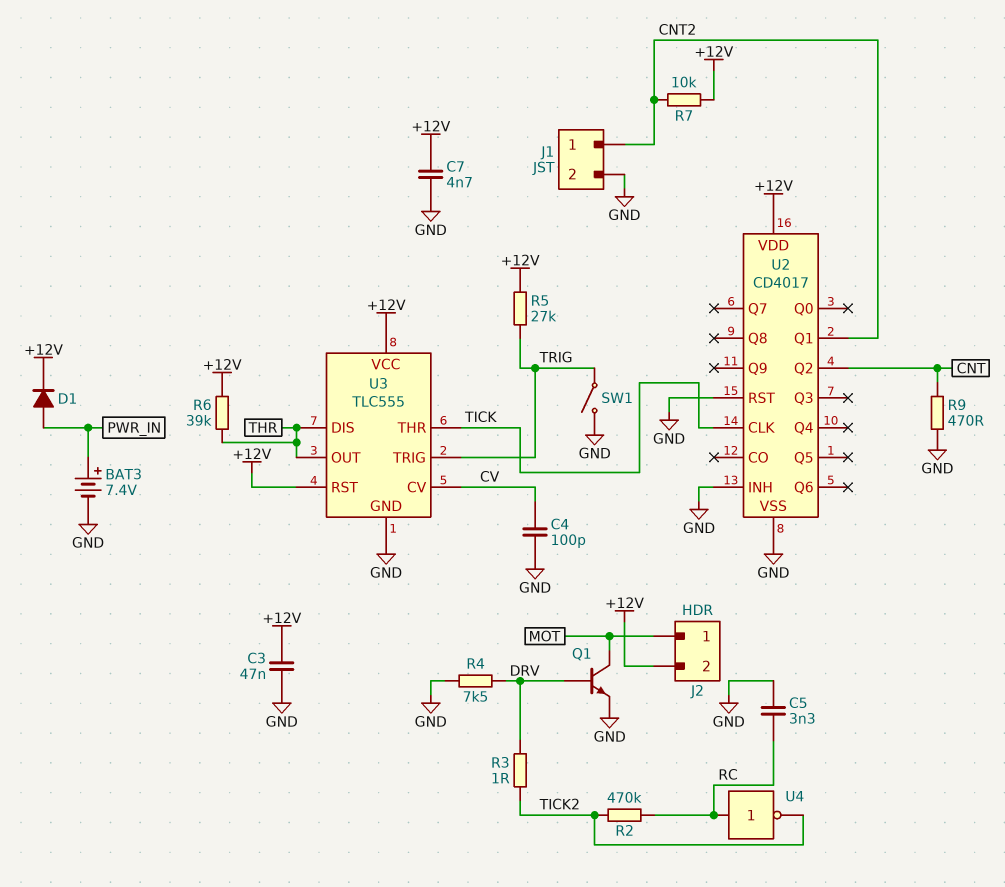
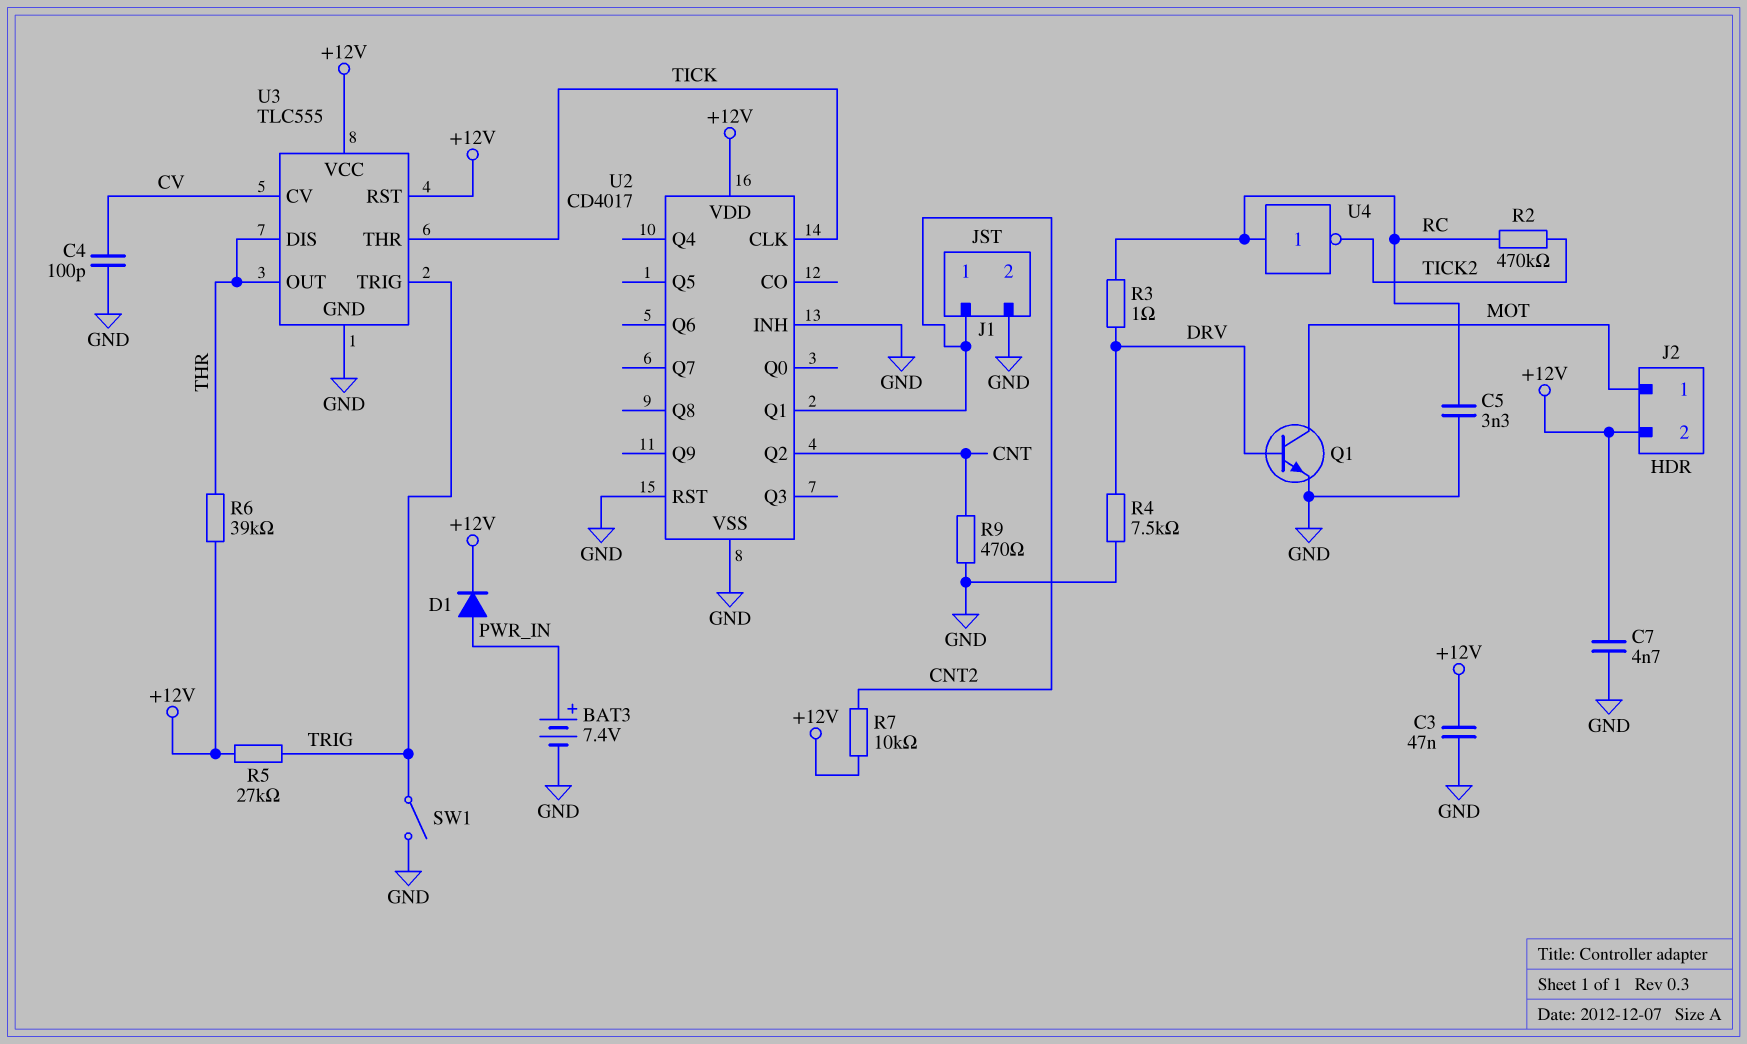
R3: 1 (DRV, TICK2) -> 1 (DRV, RC)

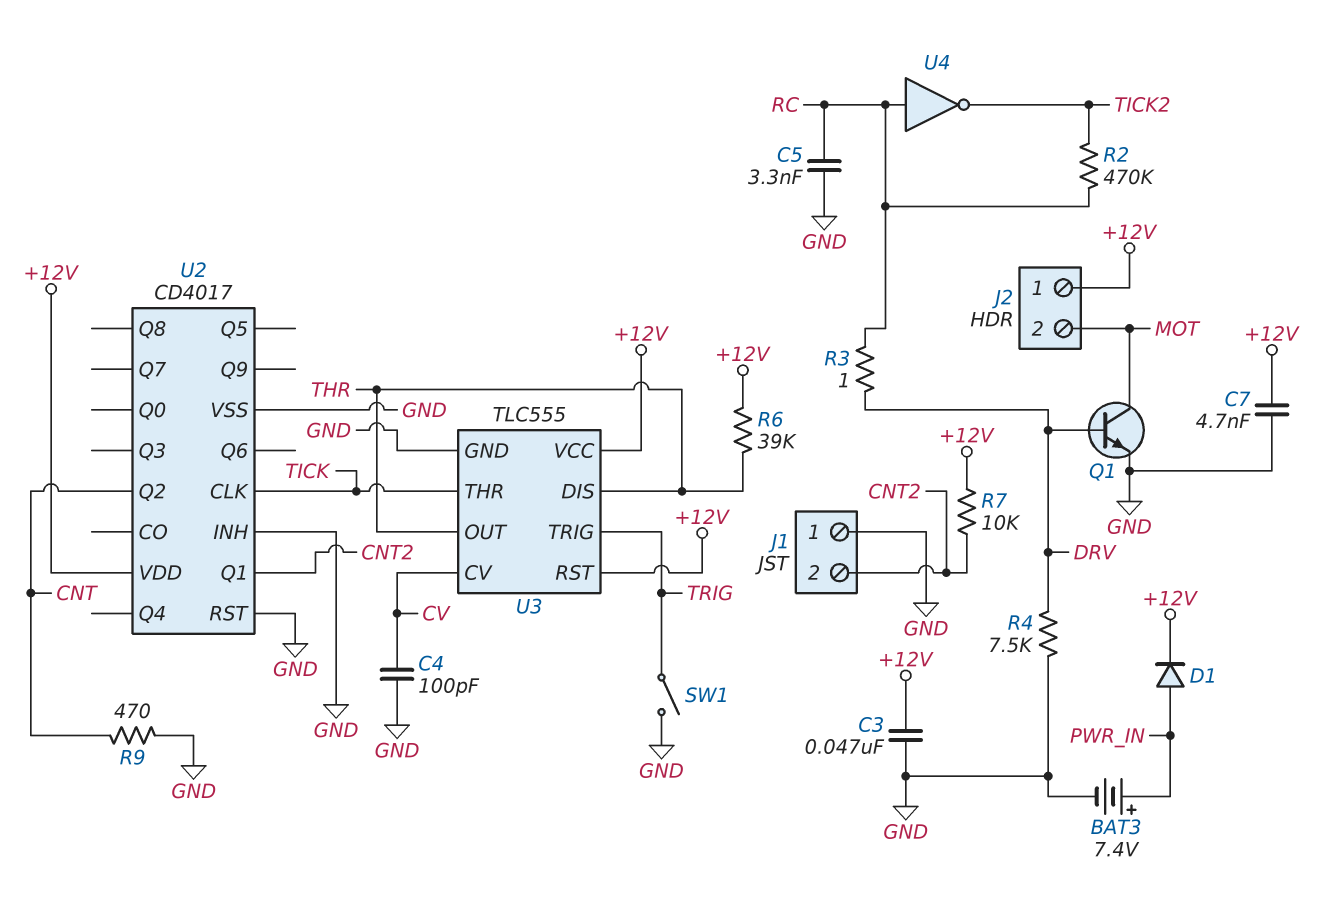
J1 pin 1: CNT2 -> GND
J1 pin 2: GND -> CNT2
J2 pin 1: MOT -> +12V
J2 pin 2: +12V -> MOT
R5: 27k (+12V, TRIG) -> none

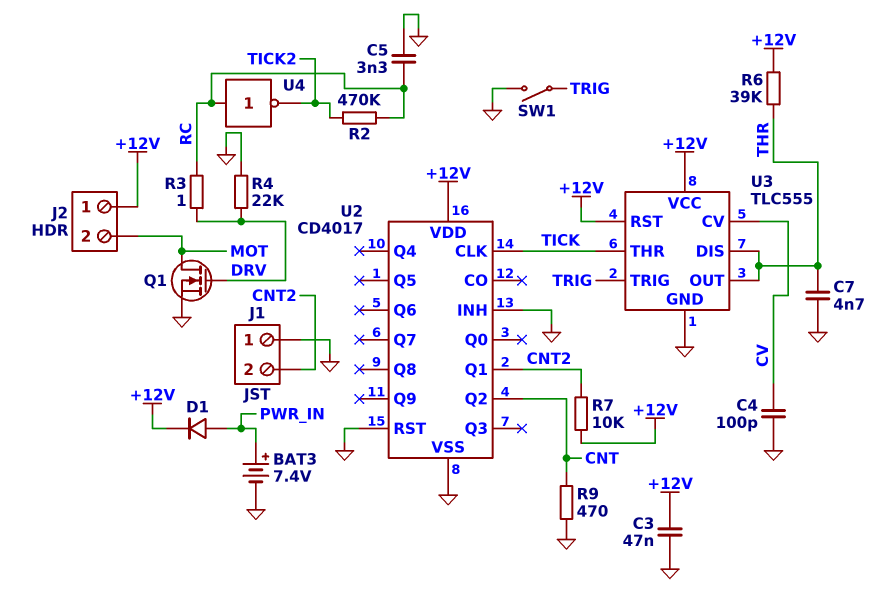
C7: 4.7nF (+12V, GND) -> 4.7nF (GND, THR)
Q1: NPN (B DRV, C MOT, E GND) -> NMOS (G DRV, D MOT, S GND)
R4: 7.5k (DRV, GND) -> 22k (DRV, GND)

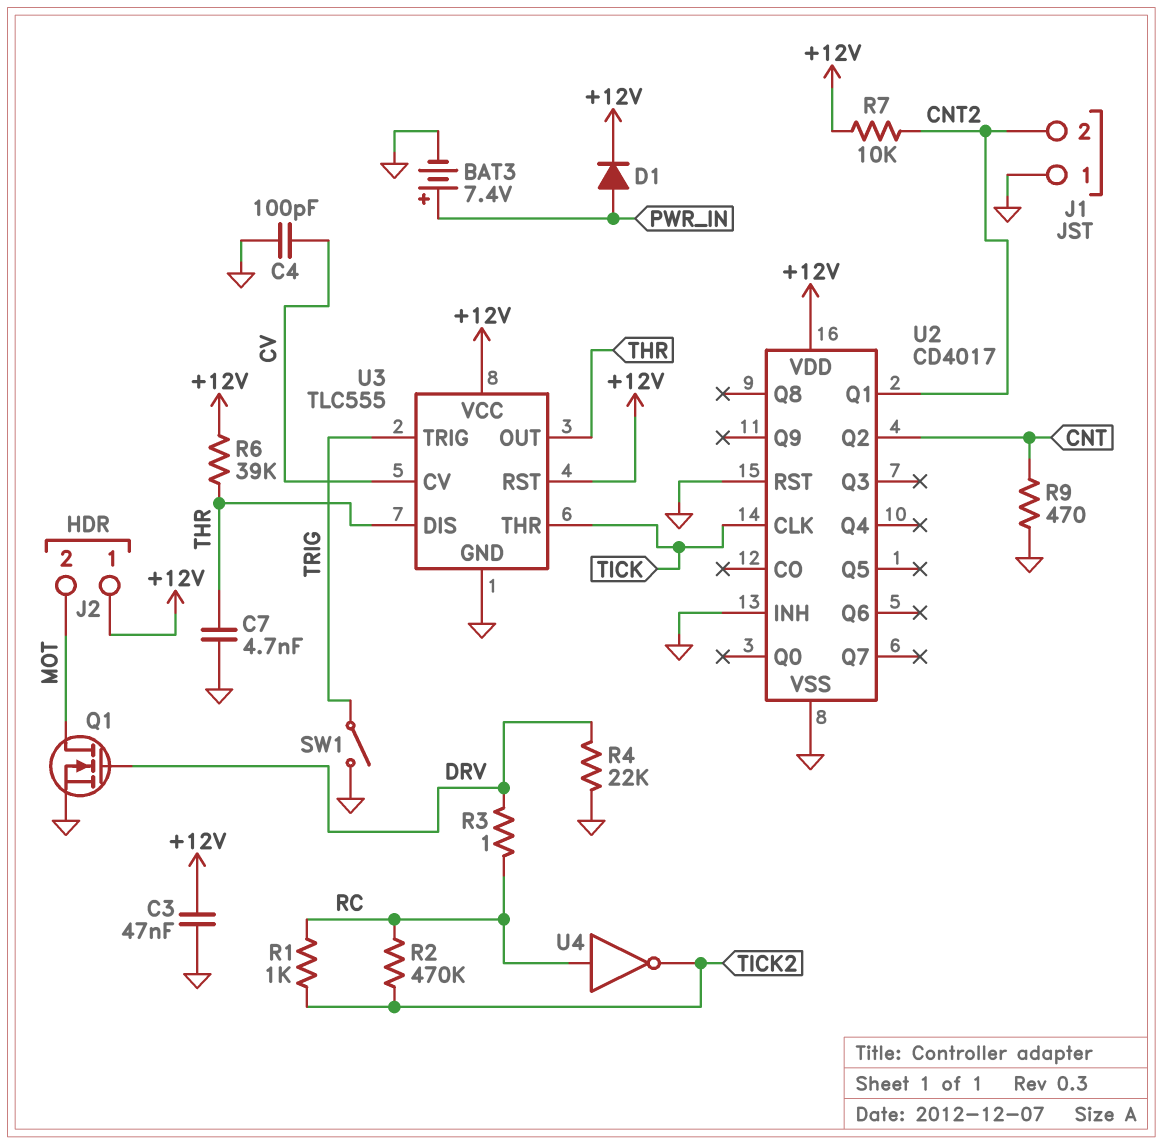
C5: 3.3nF (GND, RC) -> none
R1: none -> 1k (RC, TICK2)

